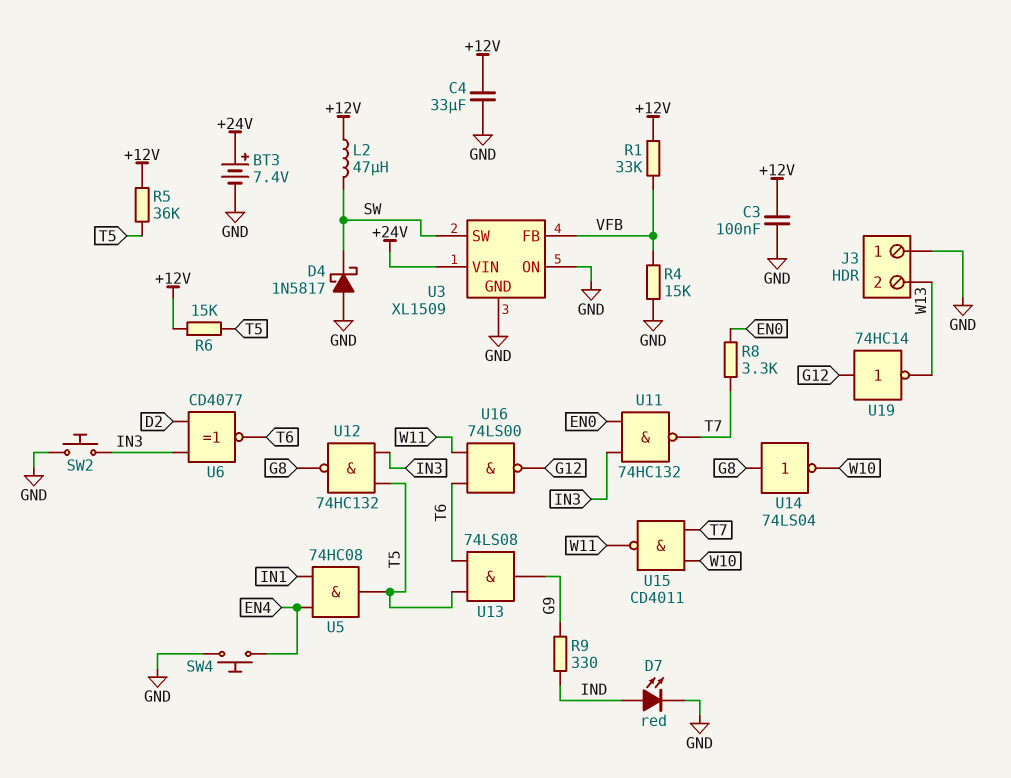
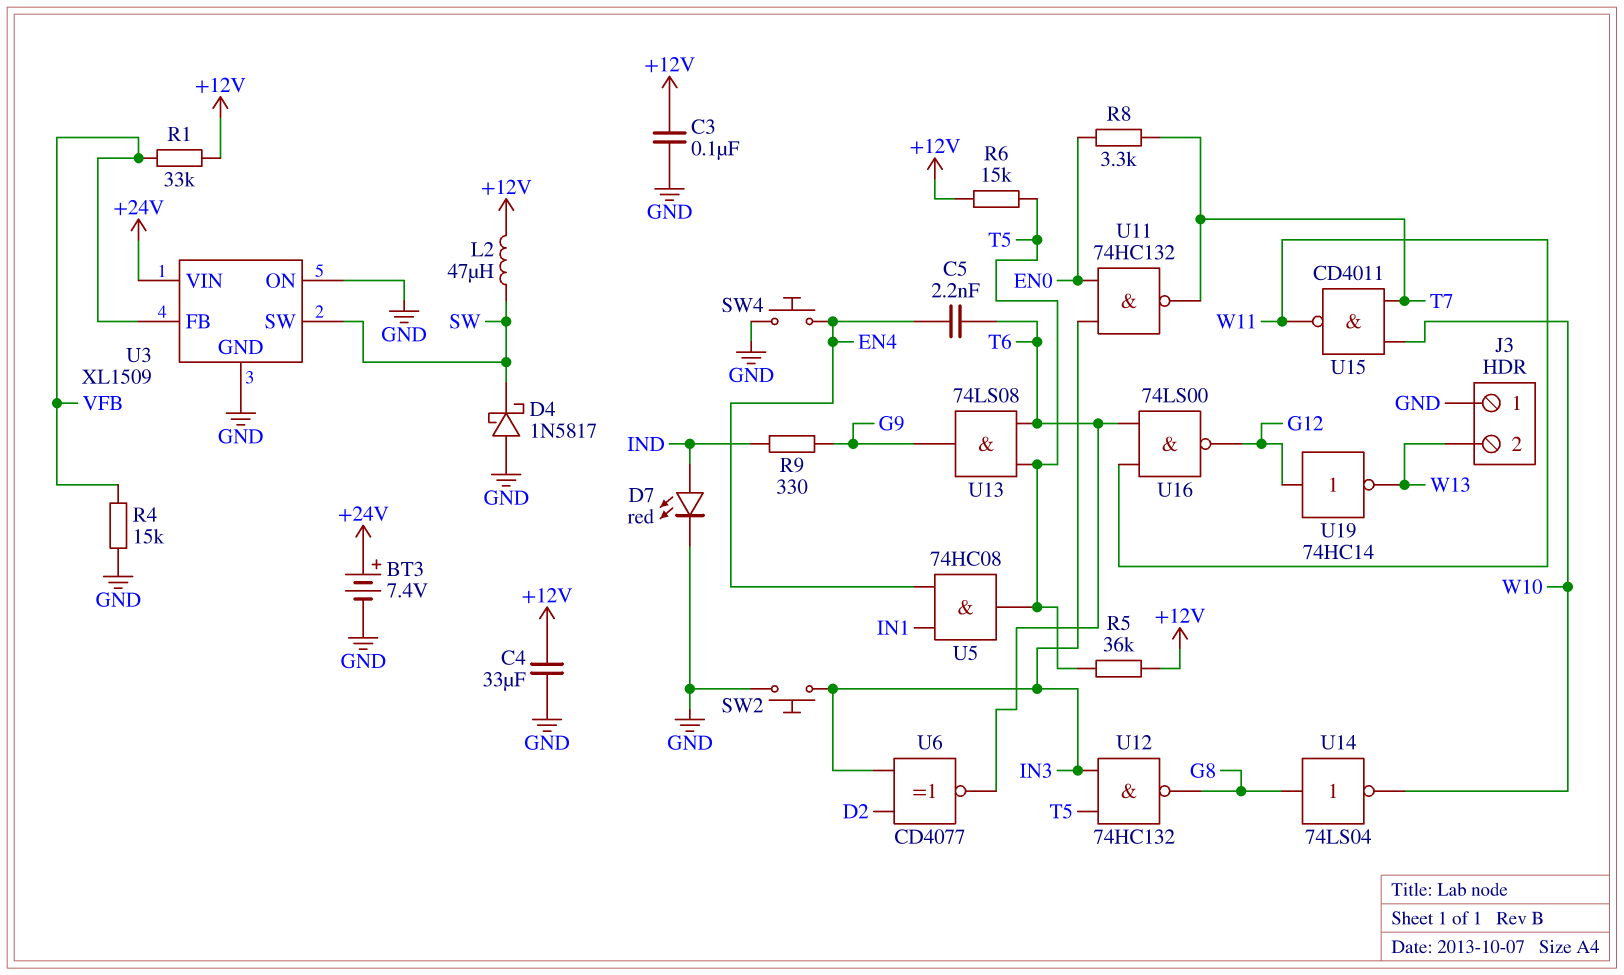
C5: none -> 2.2nF (EN4, T6)

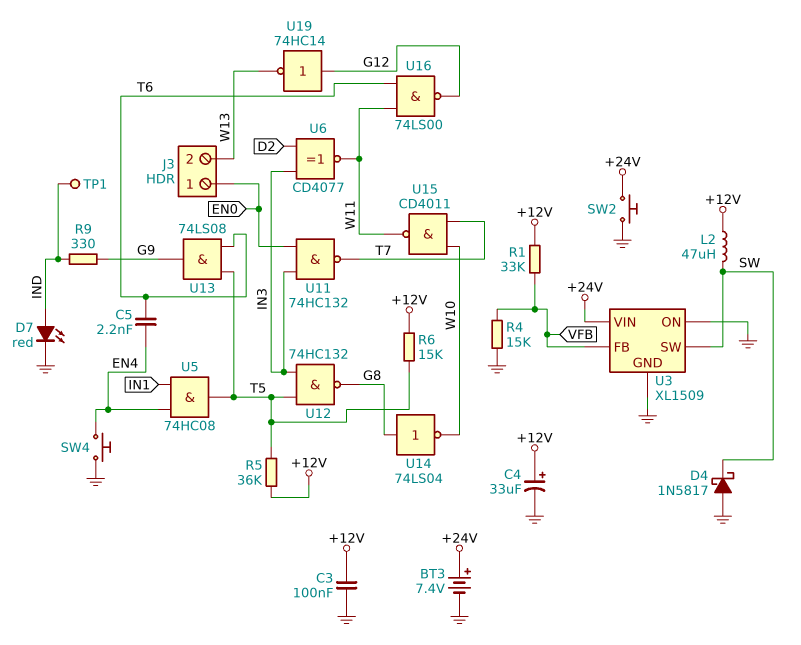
C4: 33uF (+12V, GND) -> 33uF (plus +12V, minus GND)
J3 pin 1: GND -> EN0
R8: 3.3k (EN0, T7) -> none
SW2: button (GND, IN3) -> button (+24V, GND)
TP1: none -> test point (IND)
U6: XNOR CD4077 (in D2, in IN3, out T6) -> XNOR CD4077 (in D2, in IN3, out W11)

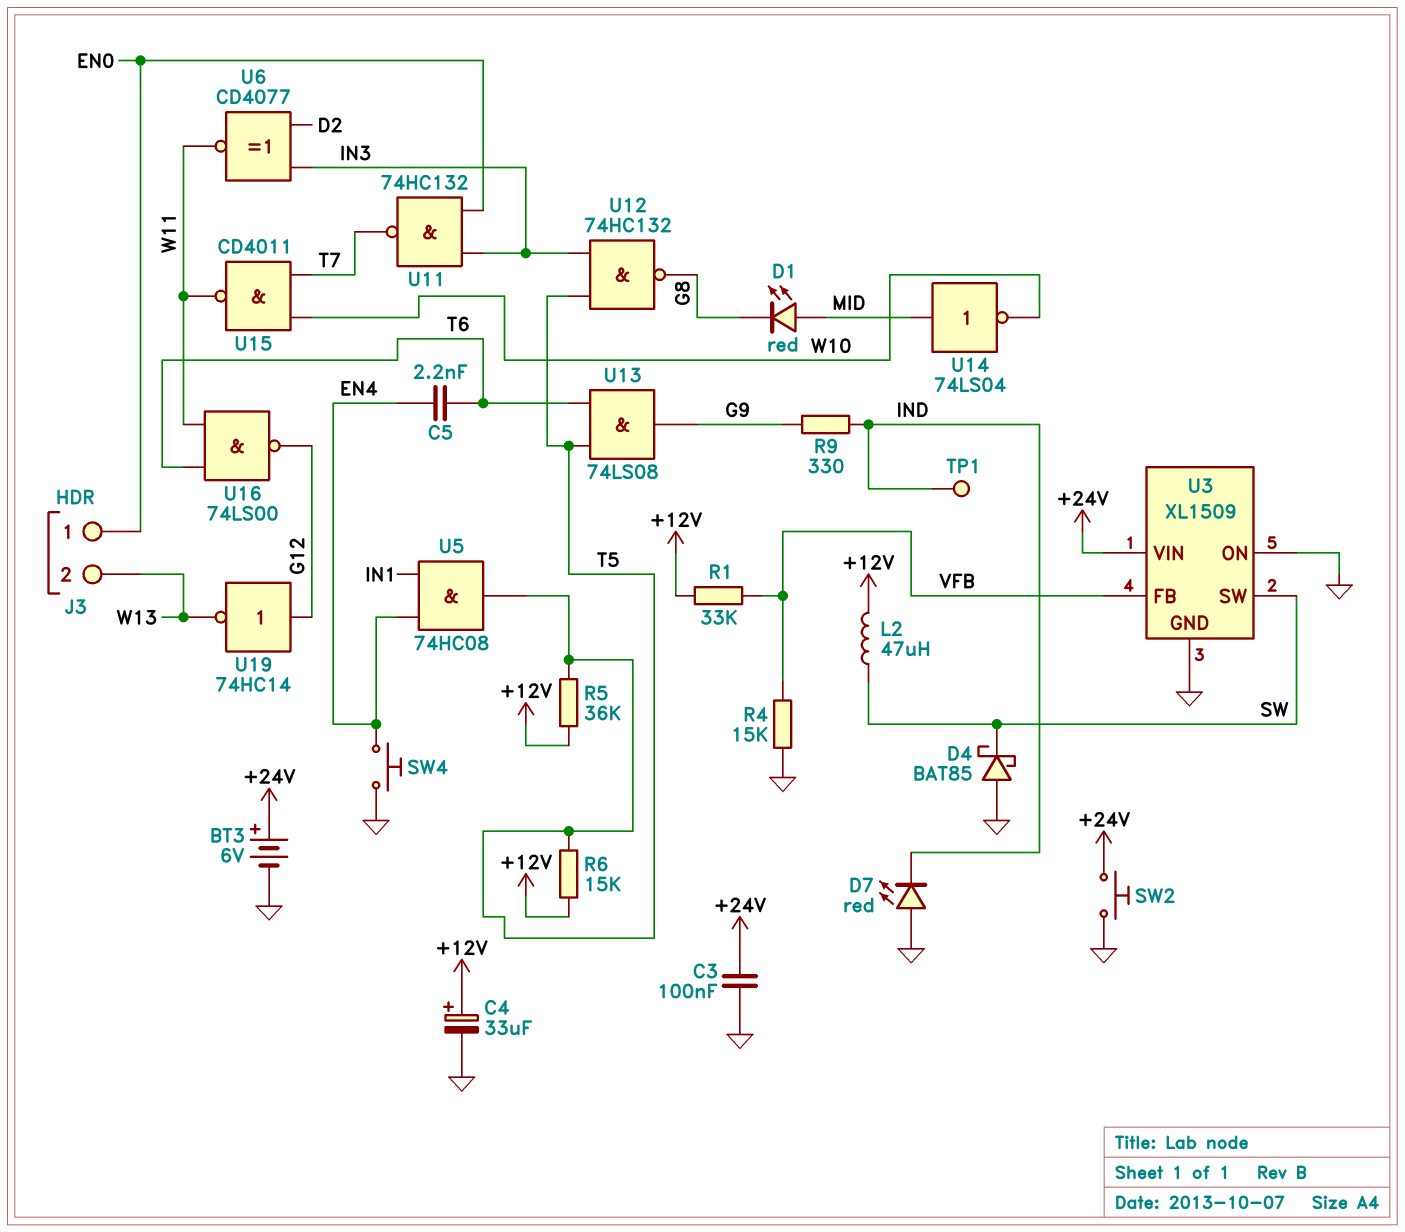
BT3: 7.4V (plus +24V, minus GND) -> 6V (plus +24V, minus GND)
C3: 100nF (+12V, GND) -> 100nF (+24V, GND)
D1: none -> LED red (A MID, K G8)
D4: schottky 1N5817 (A GND, K SW) -> schottky BAT85 (A GND, K SW)
D7: LED red (A IND, K GND) -> LED red (A GND, K IND)
U14: NOT 74LS04 (in G8, out W10) -> NOT 74LS04 (in MID, out W10)

